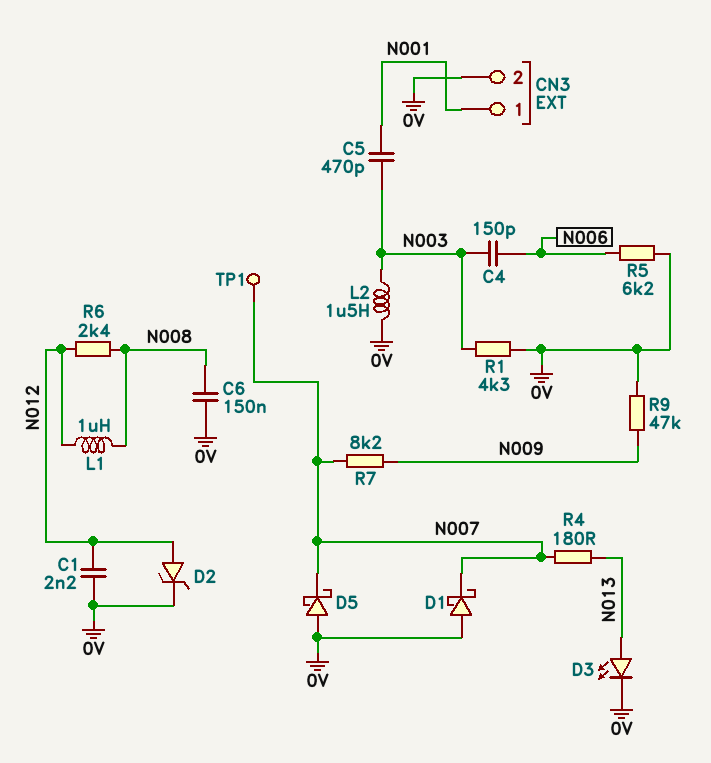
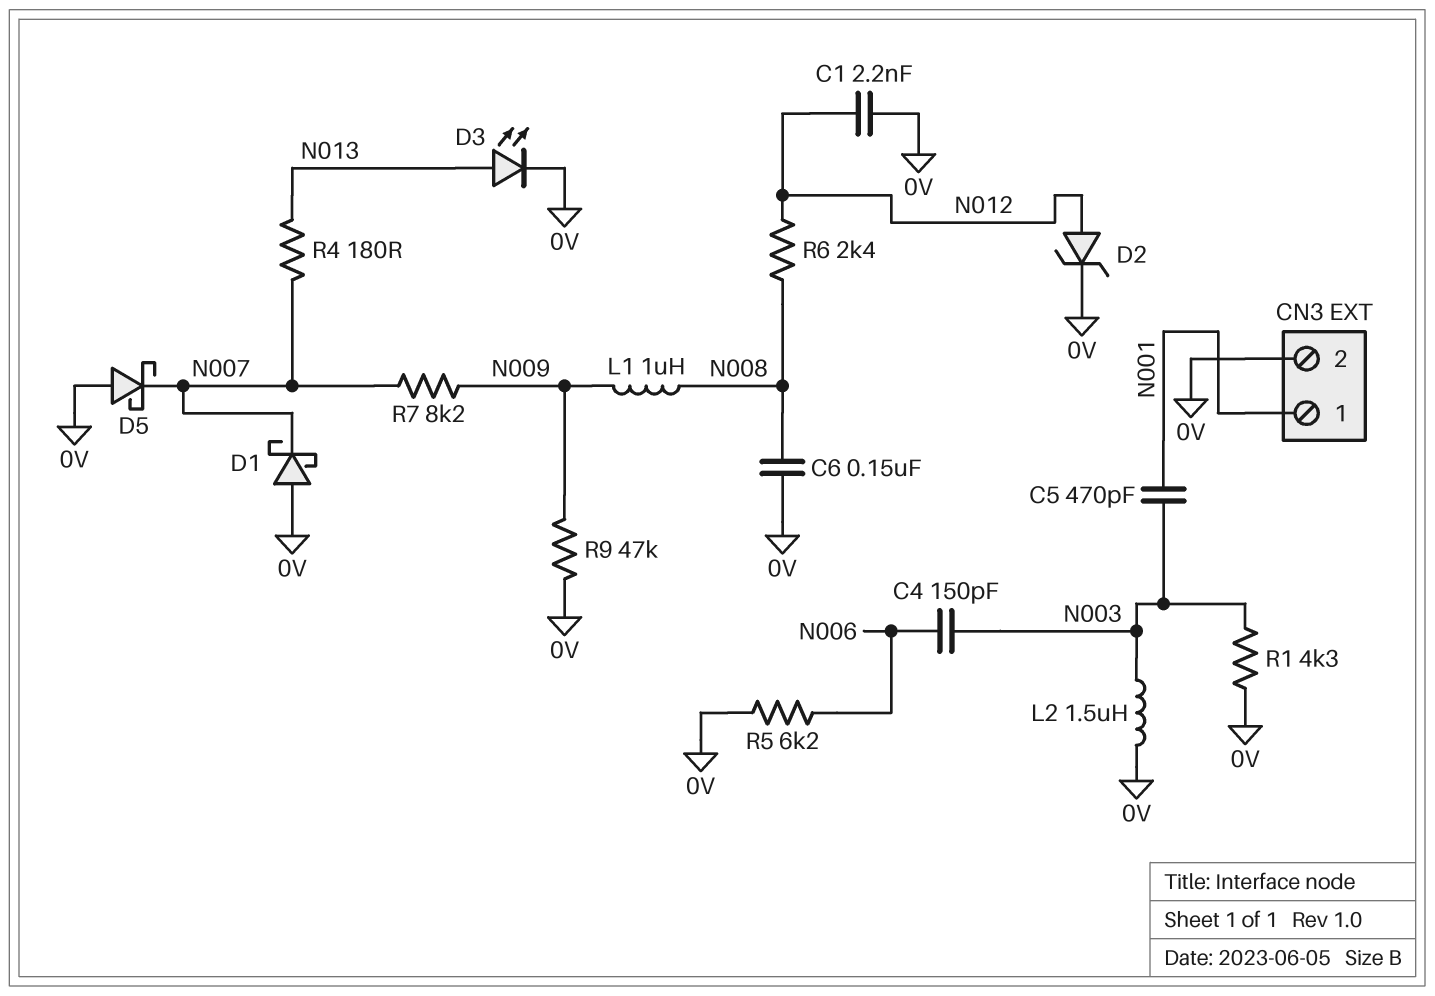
L1: 1uH (N008, N012) -> 1uH (N008, N009)
TP1: test point (N007) -> none

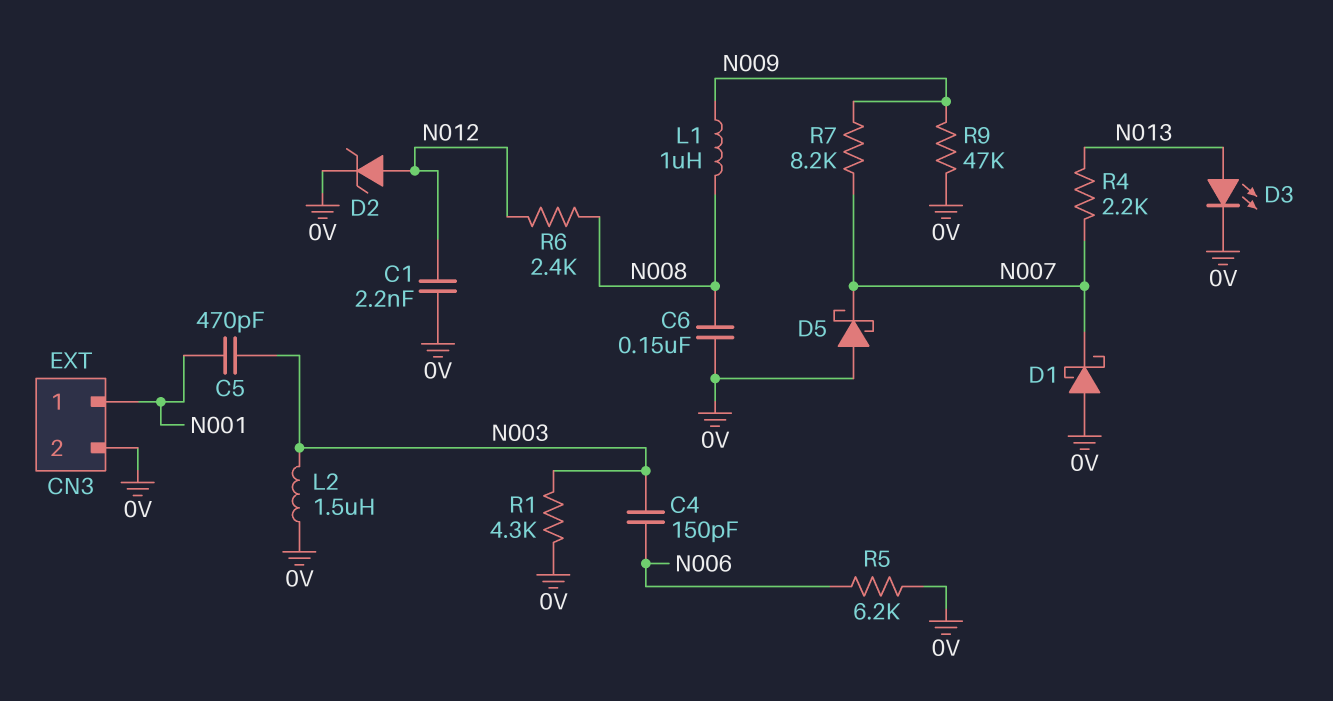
R4: 180 (N007, N013) -> 2.2k (N007, N013)

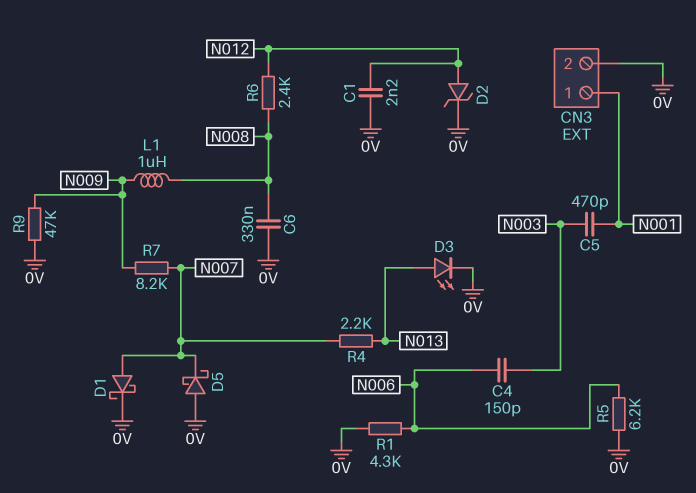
C6: 150nF (0V, N008) -> 330nF (0V, N008)
D1: schottky (A 0V, K N007) -> schottky (A N007, K 0V)
L2: 1.5uH (0V, N003) -> none
R1: 4.3k (0V, N003) -> 4.3k (0V, N006)

